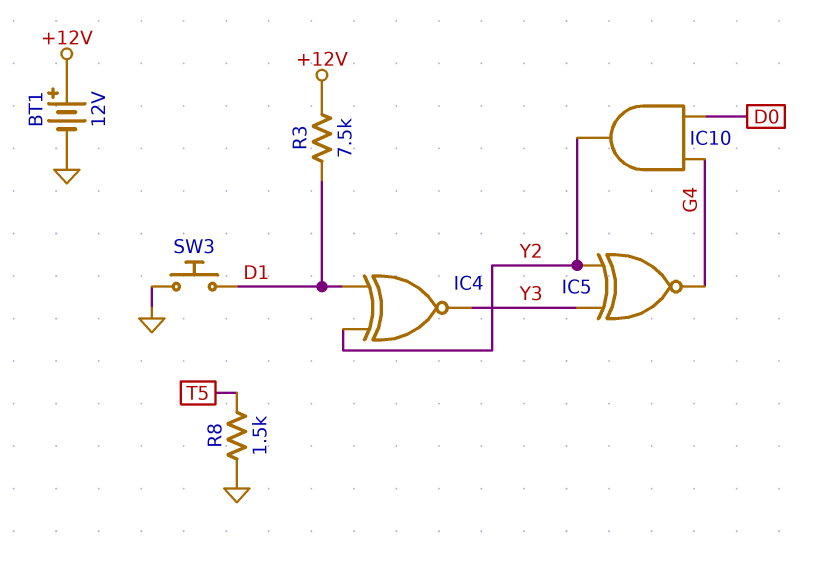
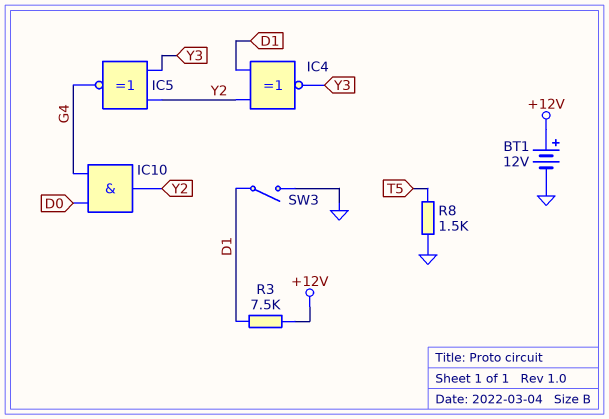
SW3: button (D1, GND) -> switch (D1, GND)

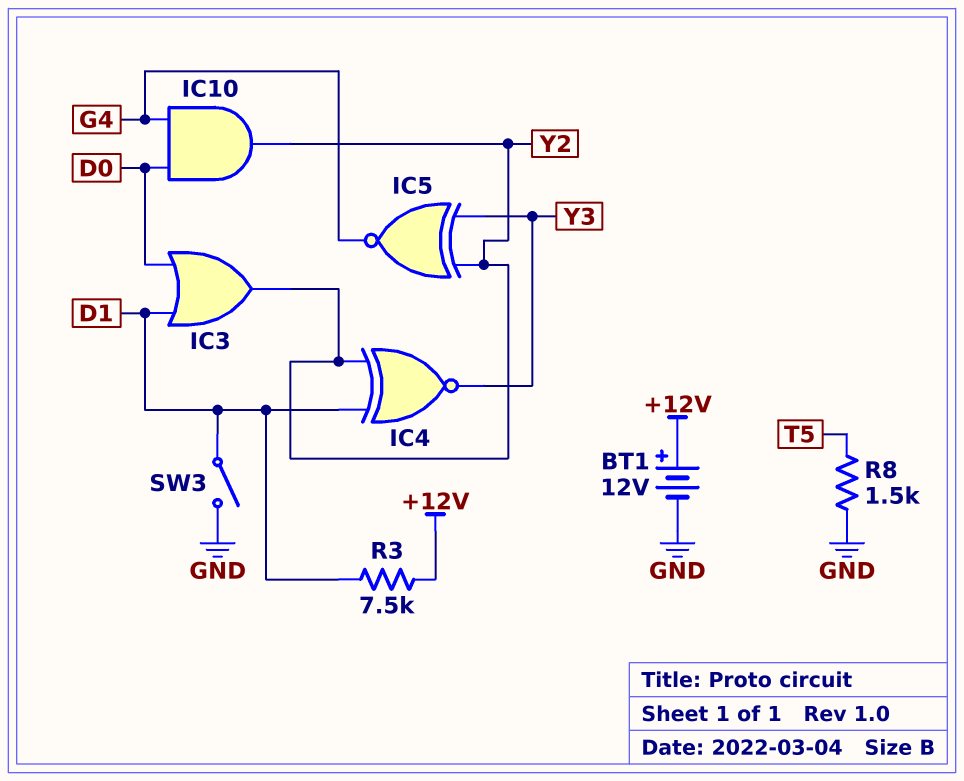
IC3: none -> OR (in D0, in D1, out Y2)

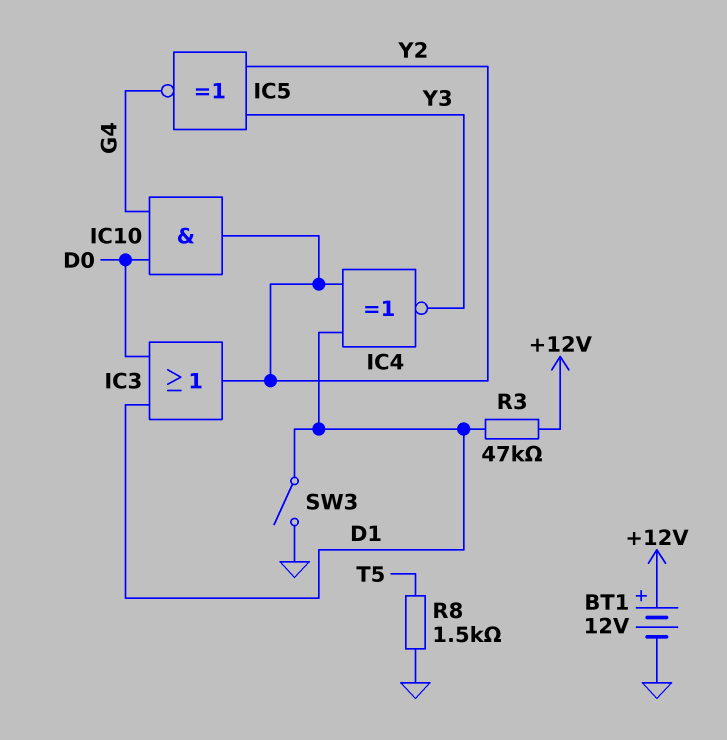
R3: 7.5k (+12V, D1) -> 47k (+12V, D1)

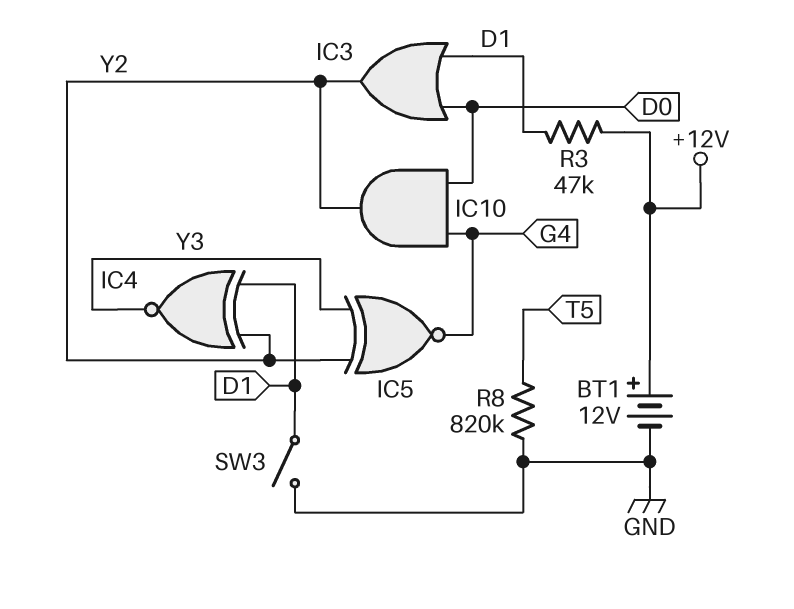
R8: 1.5k (GND, T5) -> 820k (GND, T5)

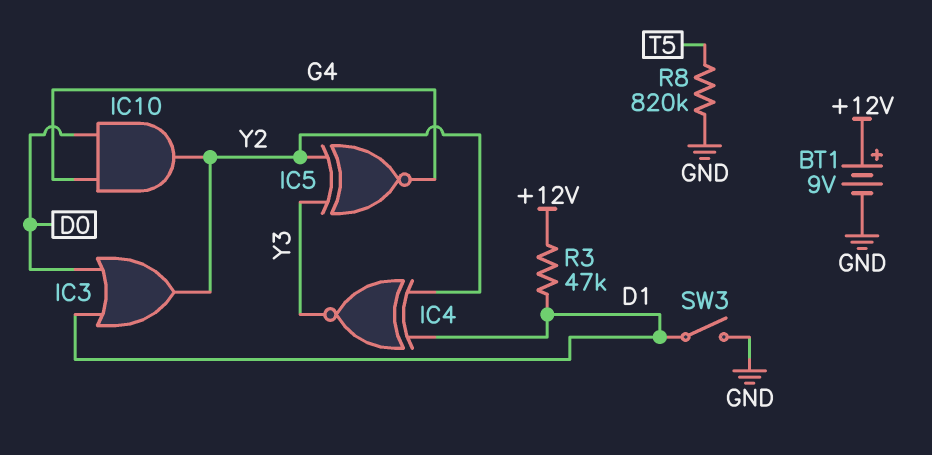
BT1: 12V (plus +12V, minus GND) -> 9V (plus +12V, minus GND)

